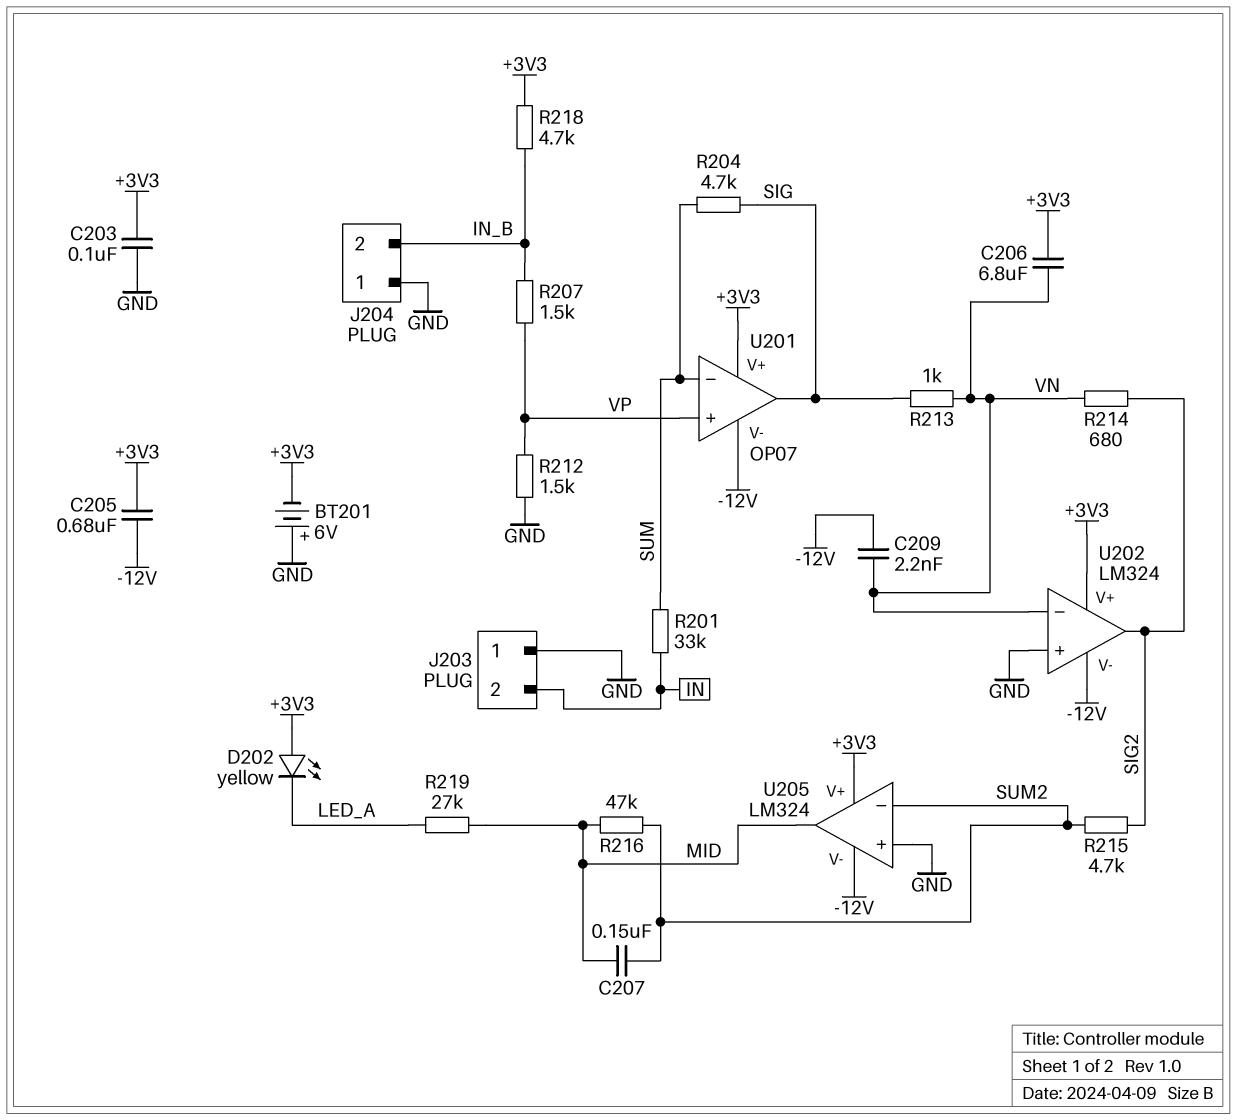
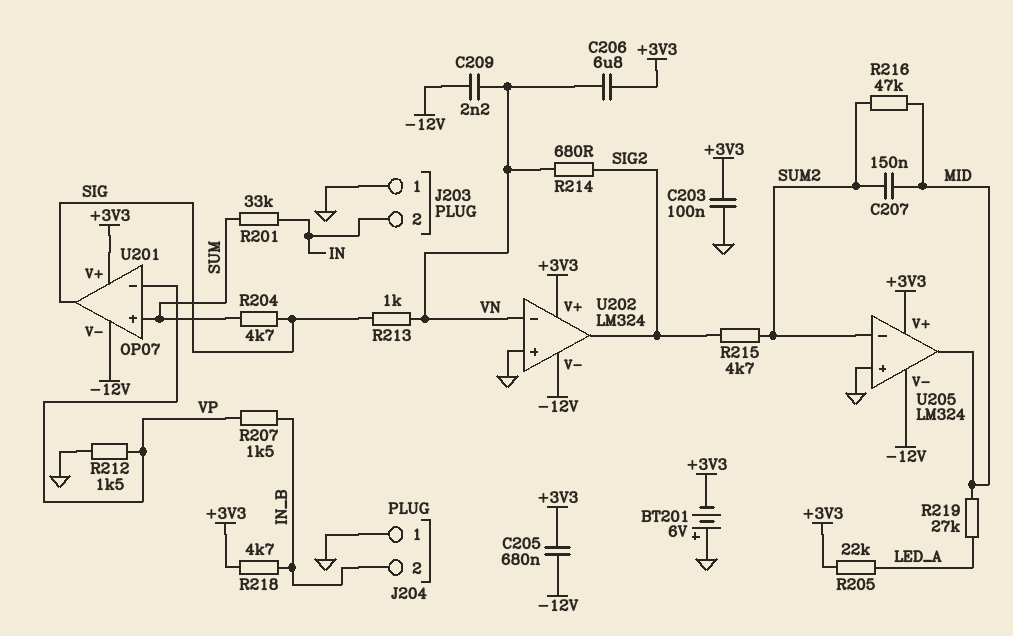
D202: LED yellow (A +3V3, K LED_A) -> none
R205: none -> 22k (+3V3, LED_A)
U201 pin in+: VP -> SUM
U201 pin in-: SUM -> VP

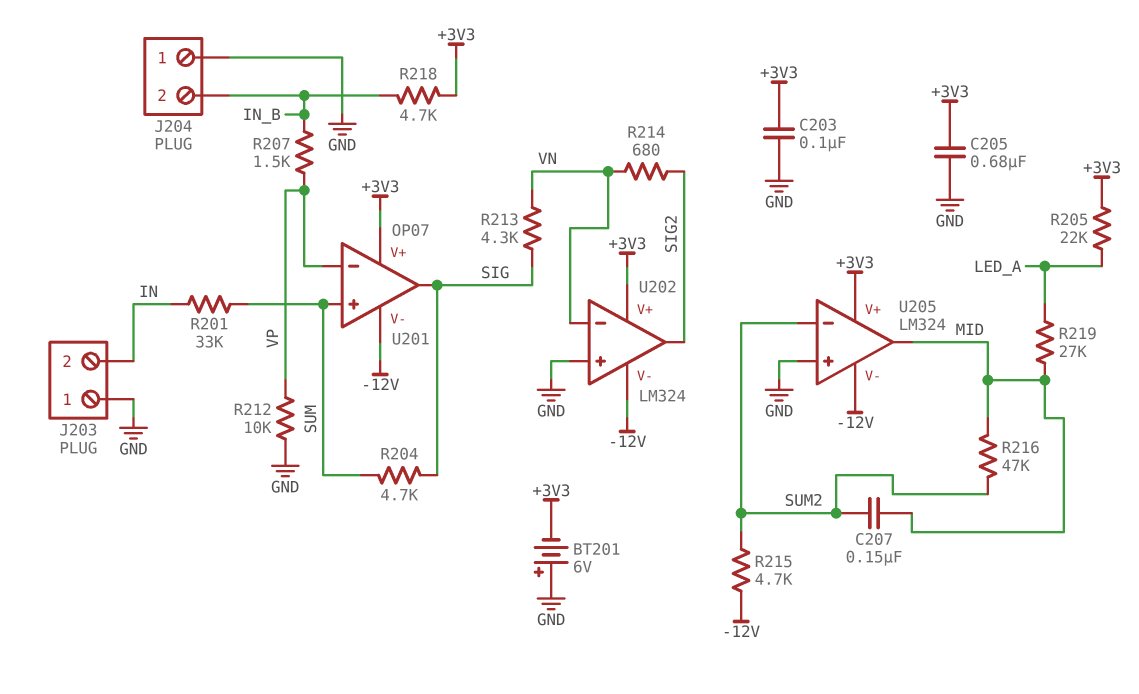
C205: 680nF (+3V3, -12V) -> 680nF (+3V3, GND)
C206: 6.8uF (+3V3, VN) -> none
C209: 2.2nF (-12V, VN) -> none
R212: 1.5k (GND, VP) -> 10k (GND, VP)
R213: 1k (SIG, VN) -> 4.3k (SIG, VN)
R215: 4.7k (SIG2, SUM2) -> 4.7k (-12V, SUM2)

